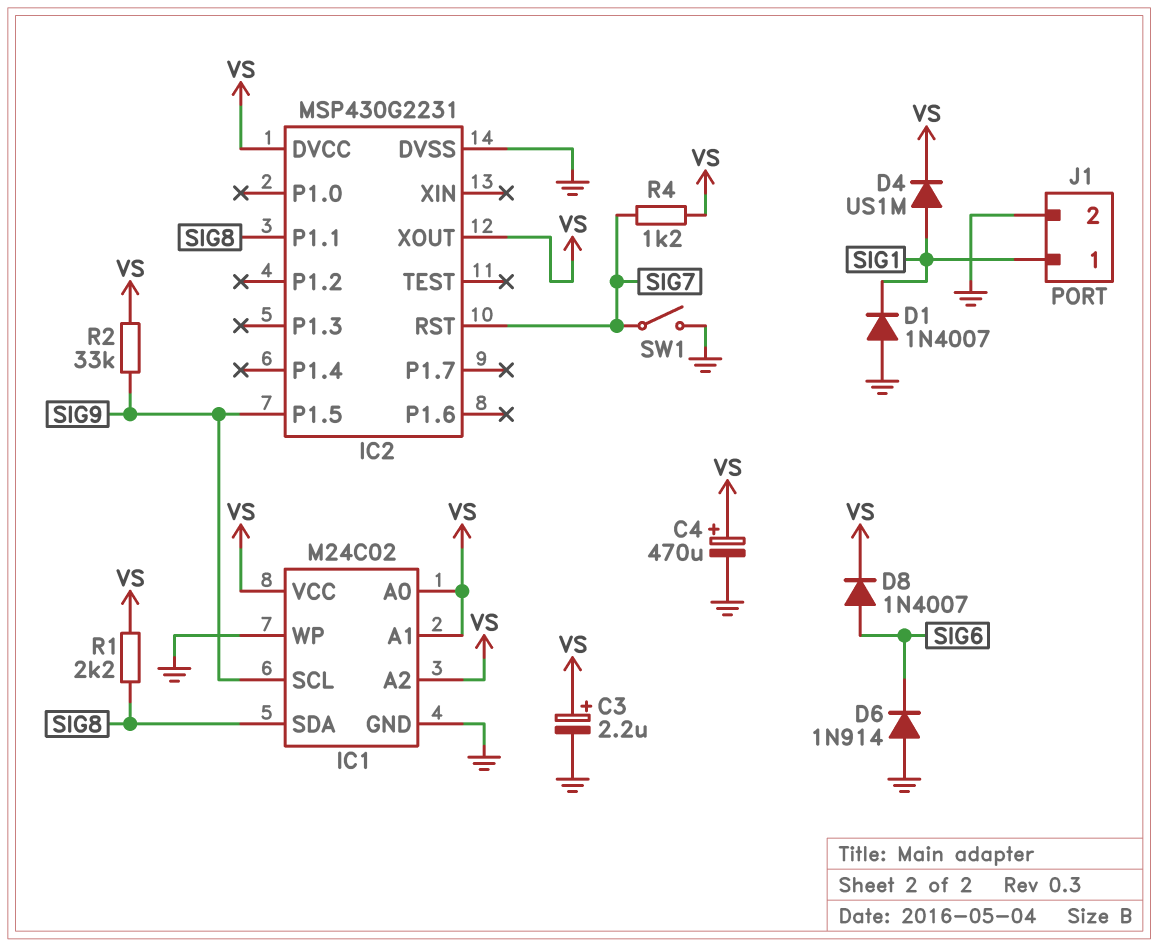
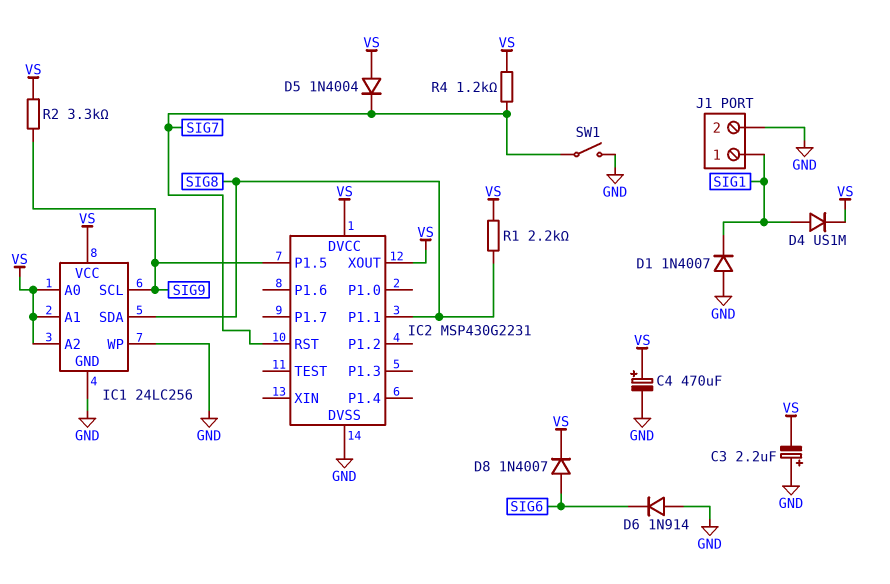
C3: 2.2uF (plus VS, minus GND) -> 2.2uF (plus GND, minus VS)
D5: none -> diode 1N4004 (A VS, K SIG7)
IC1: M24C02 -> 24LC256
R2: 33k (SIG9, VS) -> 3.3k (SIG9, VS)

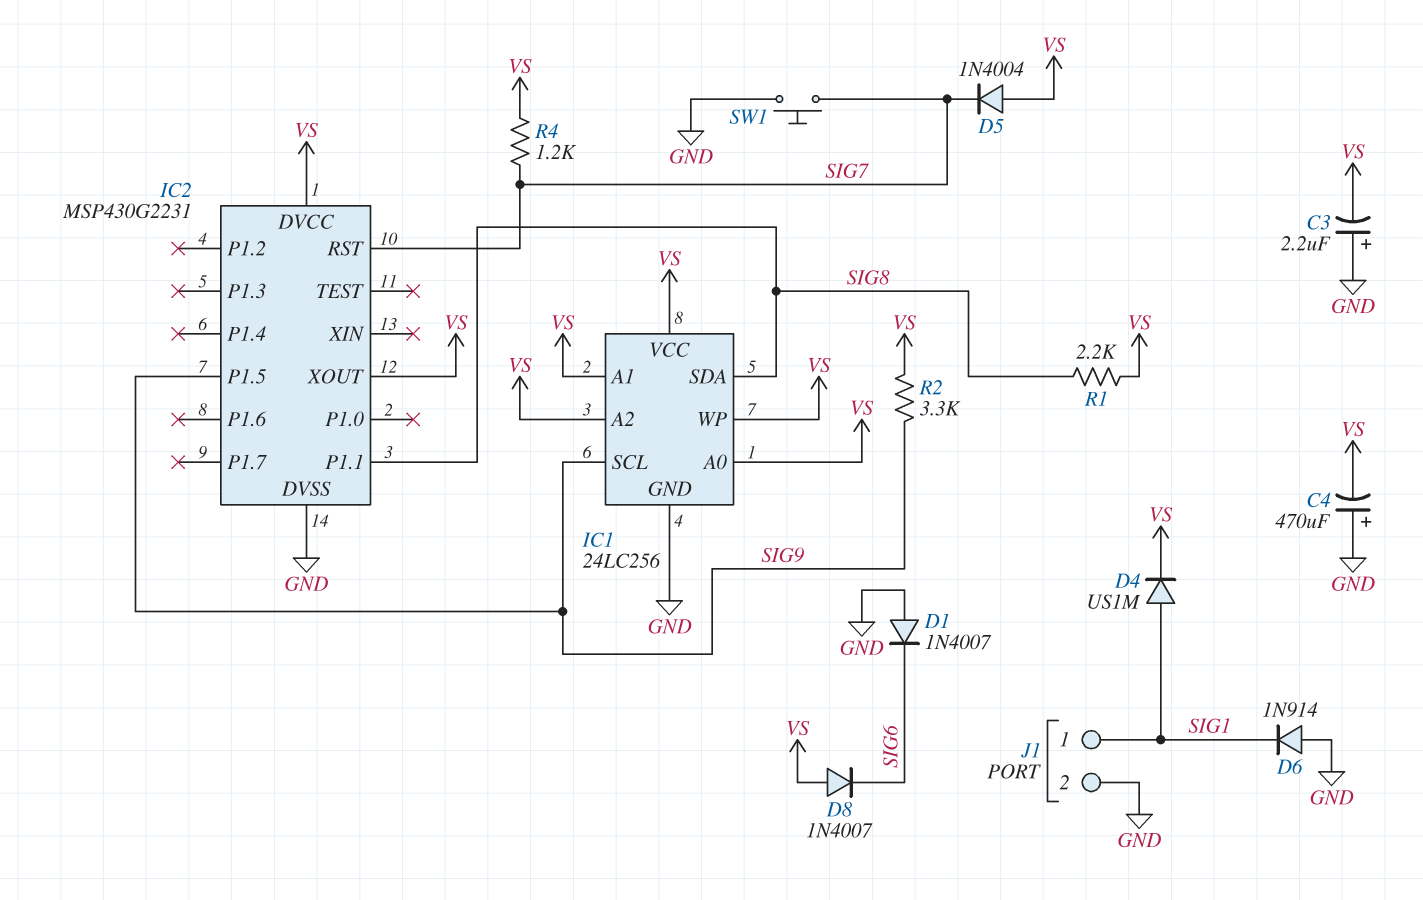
C4: 470uF (plus VS, minus GND) -> 470uF (plus GND, minus VS)
D1: diode 1N4007 (A GND, K SIG1) -> diode 1N4007 (A GND, K SIG6)
D6: diode 1N914 (A GND, K SIG6) -> diode 1N914 (A GND, K SIG1)
D8: diode 1N4007 (A SIG6, K VS) -> diode 1N4007 (A VS, K SIG6)
IC1 pin WP: GND -> VS
SW1: switch (GND, SIG7) -> button (GND, SIG7)

